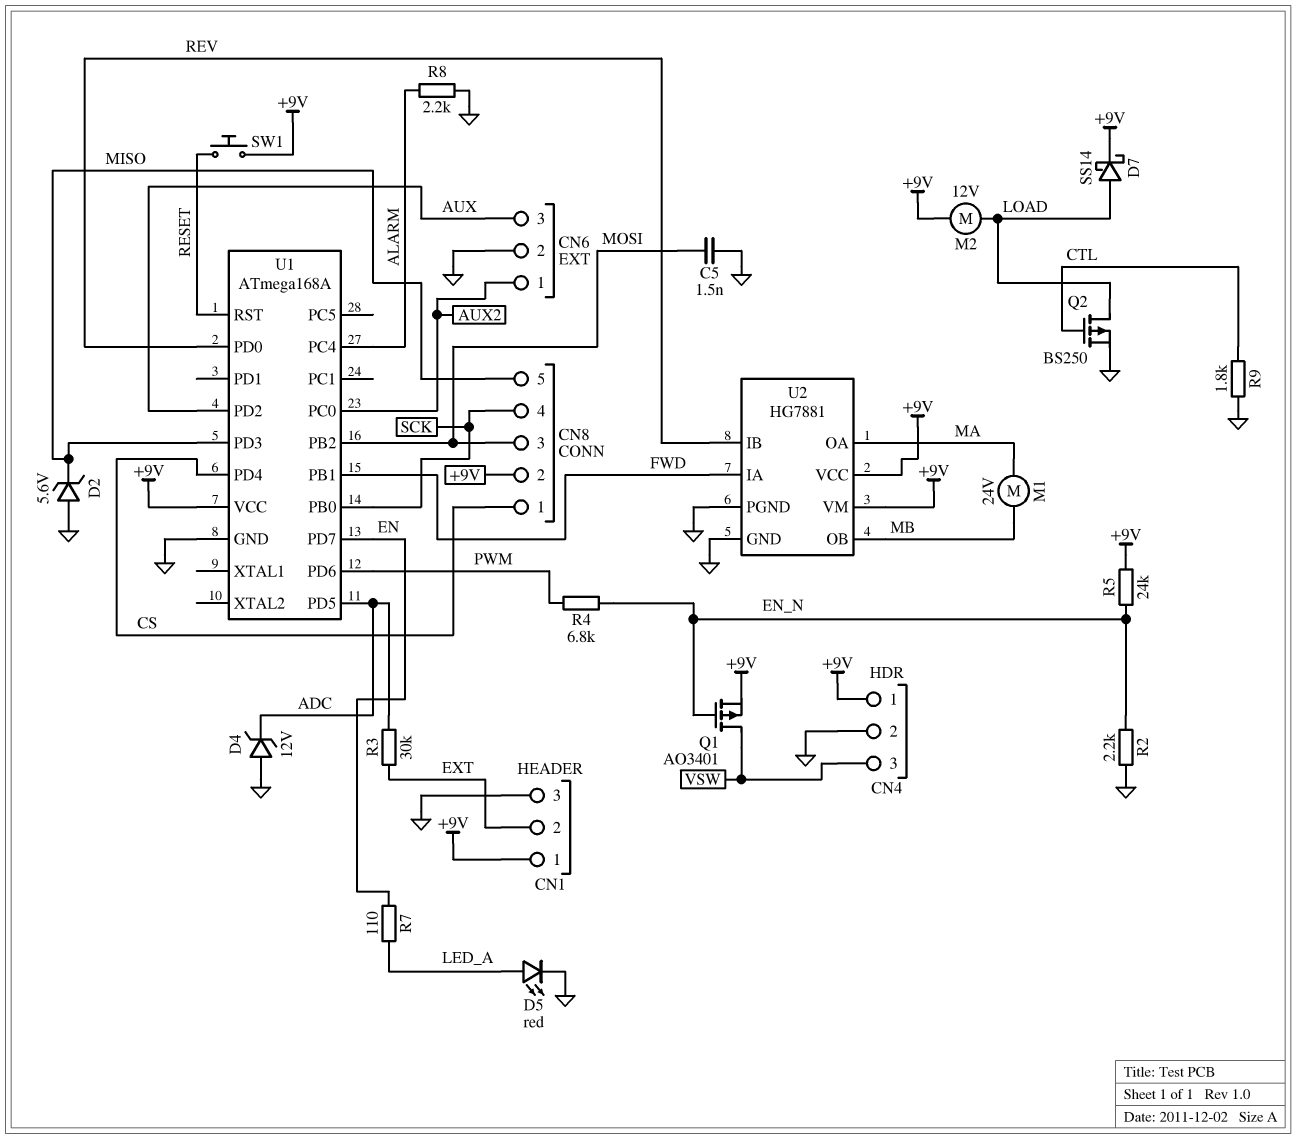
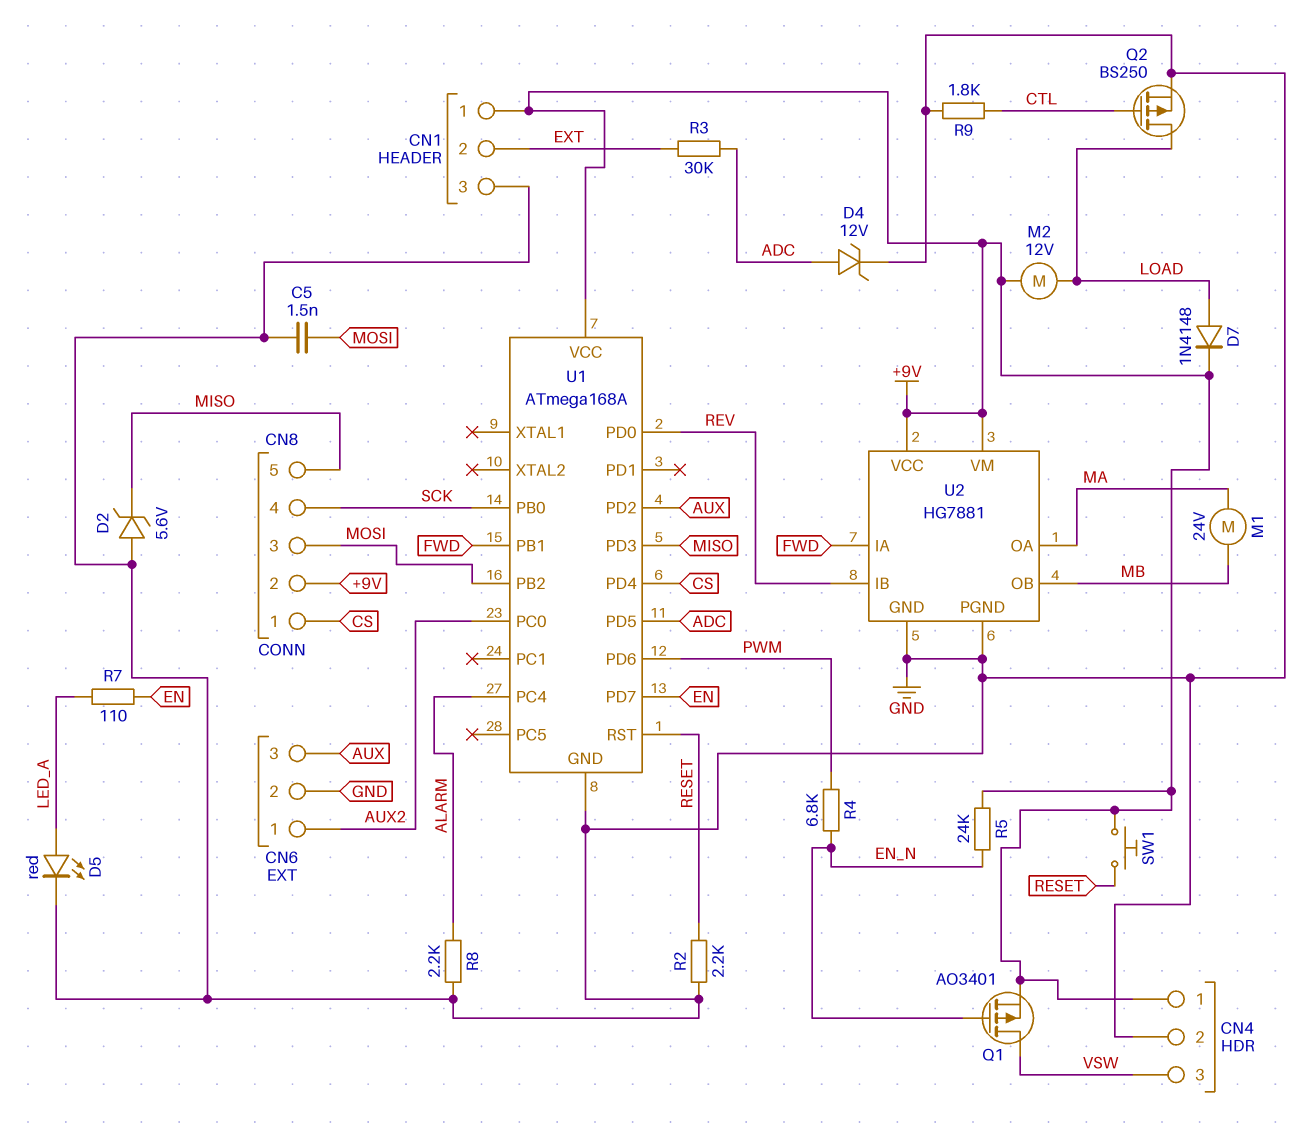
D4: zener 12V (A GND, K ADC) -> zener 12V (A ADC, K GND)
D7: schottky SS14 (A LOAD, K +9V) -> diode 1N4148 (A LOAD, K +9V)
R2: 2.2k (EN_N, GND) -> 2.2k (GND, RESET)

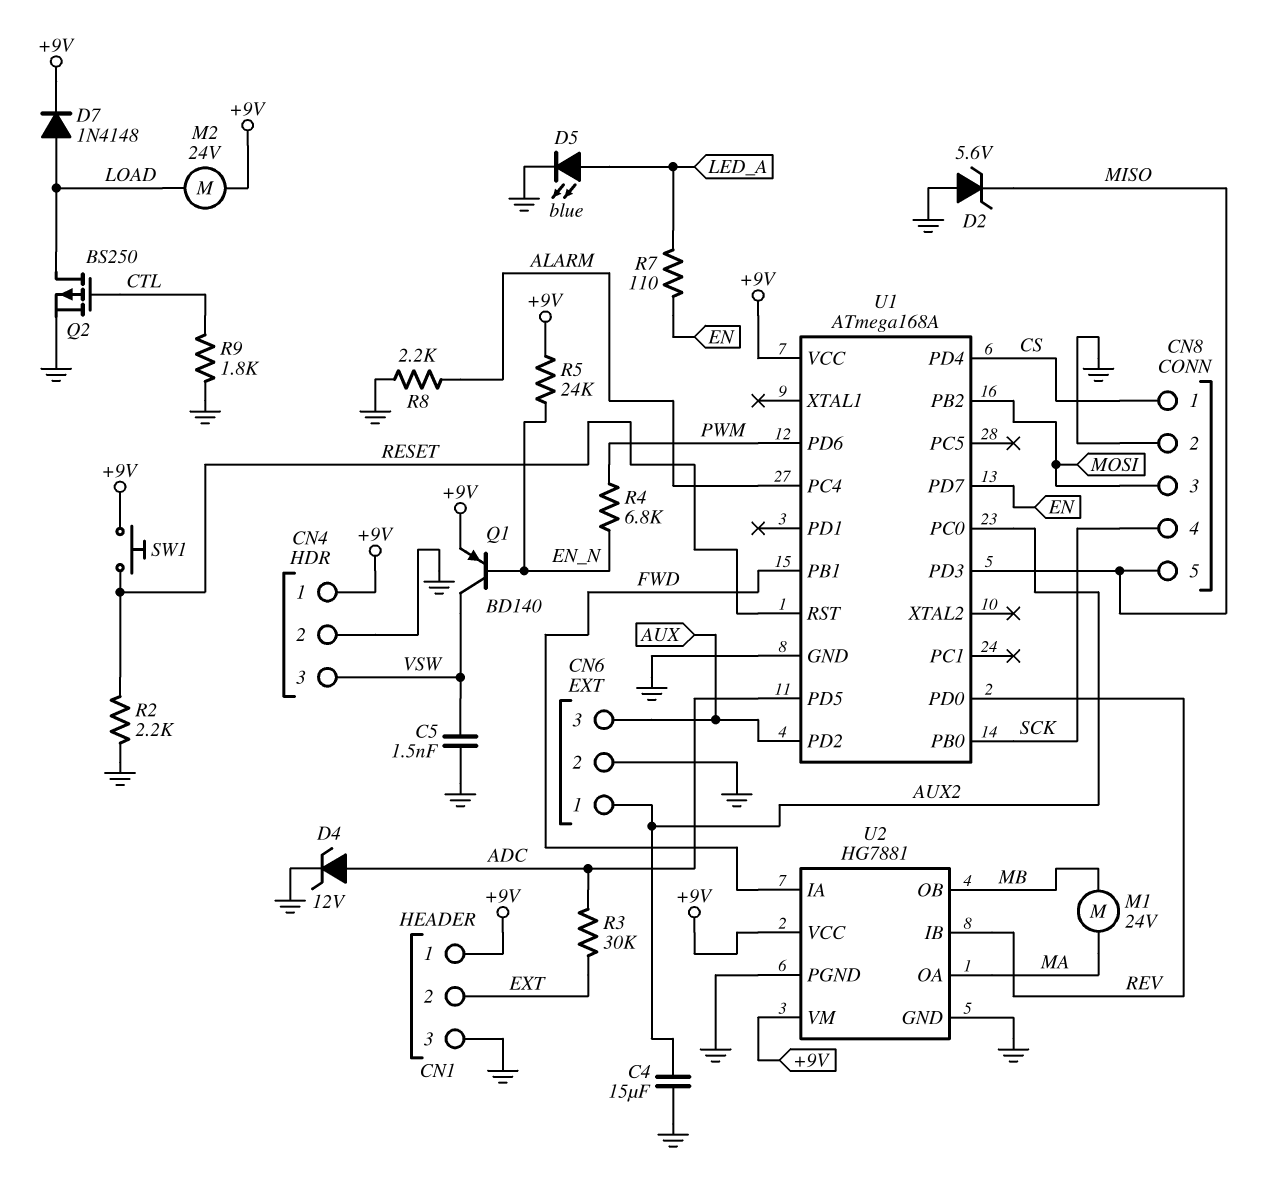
C4: none -> 15uF (AUX2, GND)
C5: 1.5nF (GND, MOSI) -> 1.5nF (GND, VSW)
CN8 pin 2: +9V -> GND
D5: LED red (A LED_A, K GND) -> LED blue (A LED_A, K GND)
M2: motor 12V (+9V, LOAD) -> motor 24V (+9V, LOAD)
Q1: PMOS AO3401 (G EN_N, D VSW, S +9V) -> PNP BD140 (B EN_N, C VSW, E +9V)

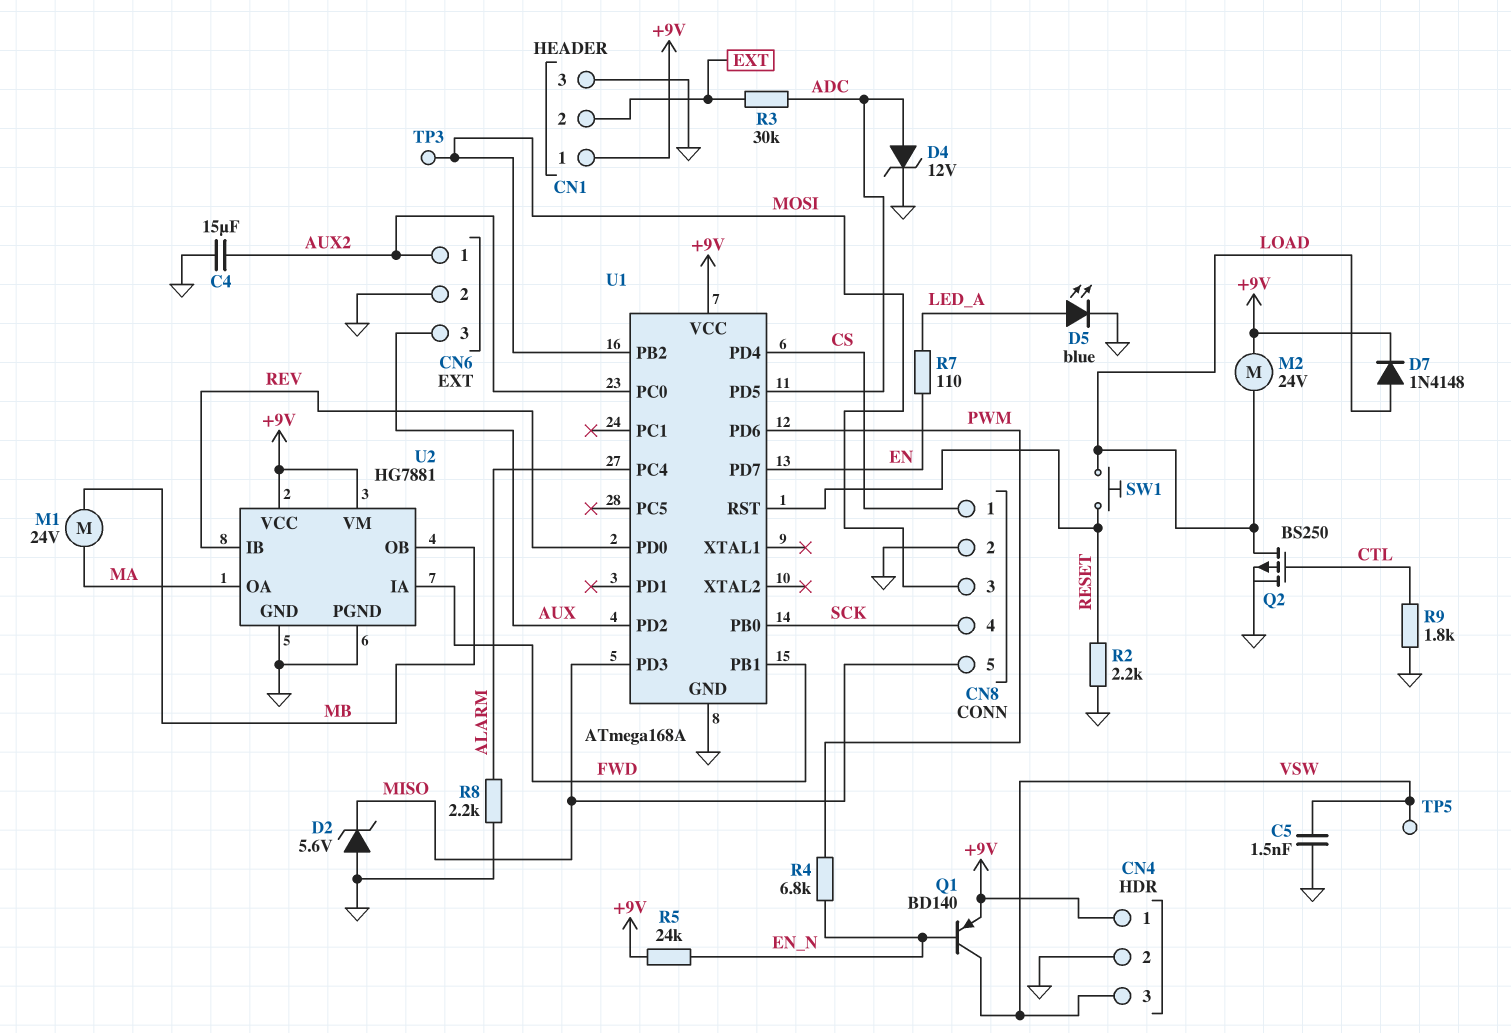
SW1: button (+9V, RESET) -> button (LOAD, RESET)
TP3: none -> test point (MOSI)
TP5: none -> test point (VSW)

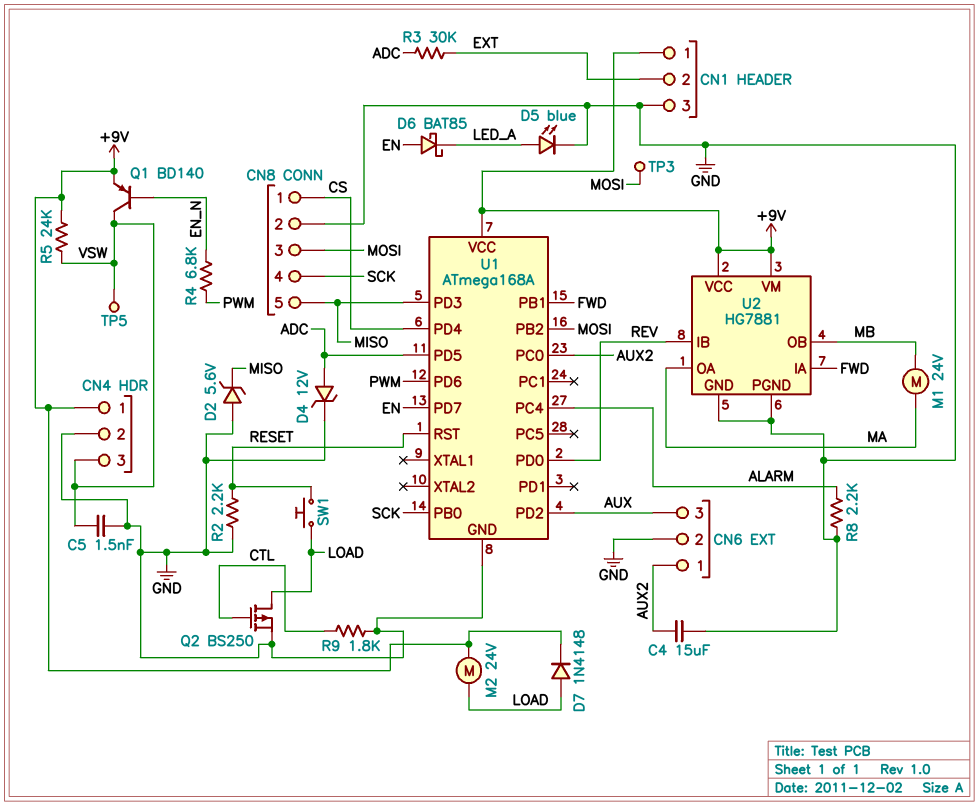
D6: none -> schottky BAT85 (A EN, K LED_A)
R5: 24k (+9V, EN_N) -> 24k (+9V, VSW)
R7: 110 (EN, LED_A) -> none

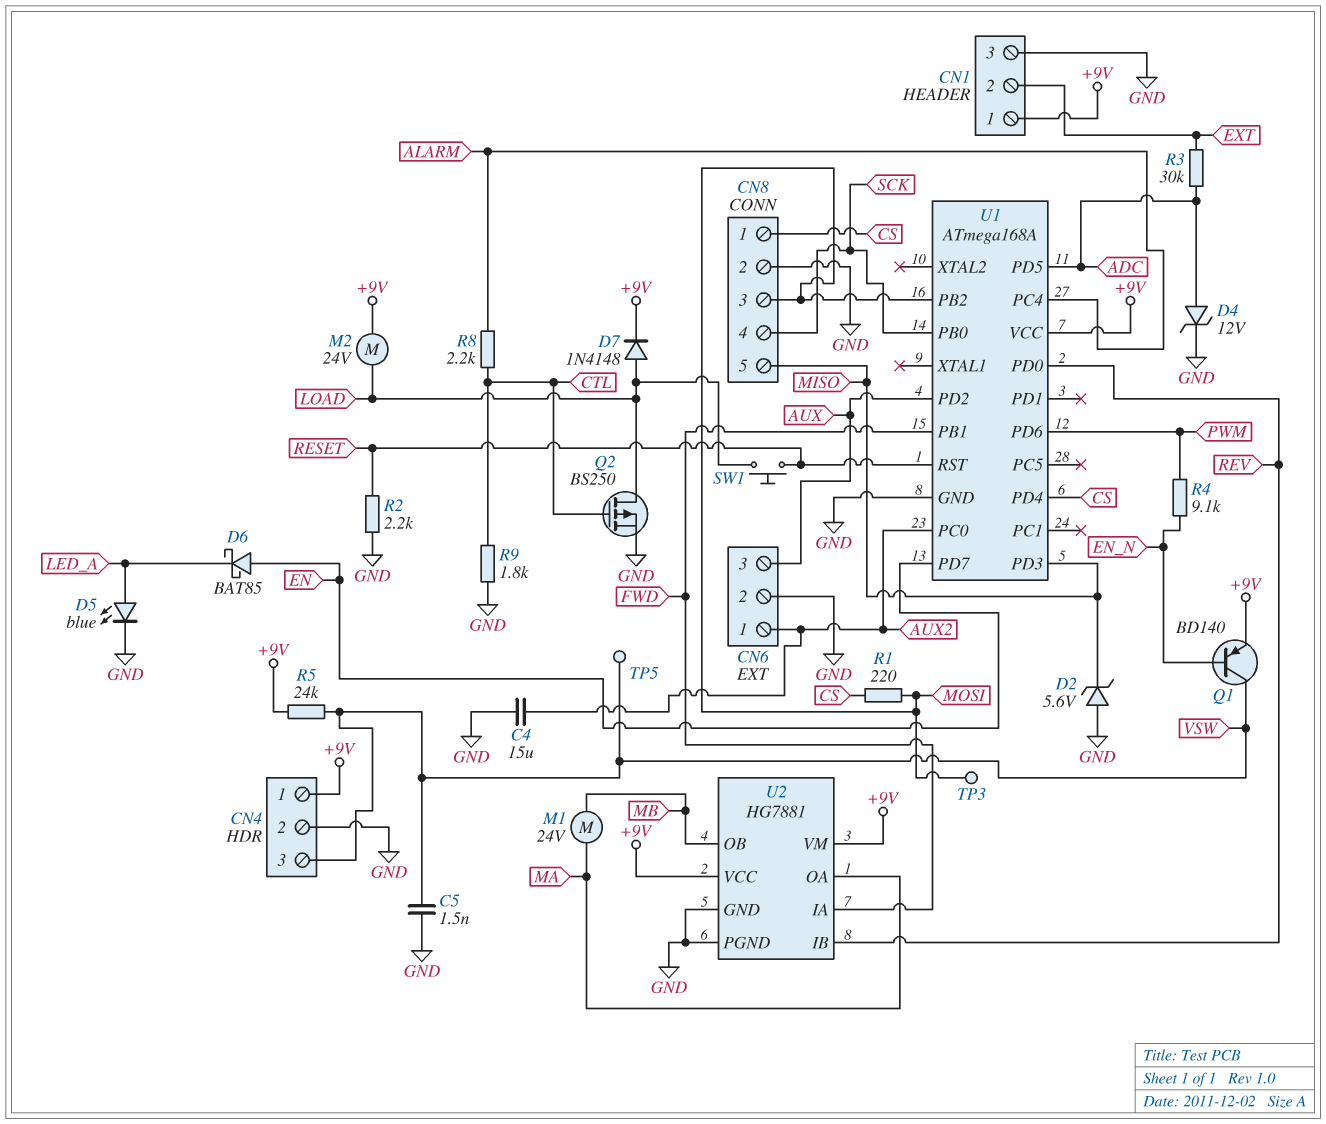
R1: none -> 220 (CS, MOSI)
R4: 6.8k (EN_N, PWM) -> 9.1k (EN_N, PWM)
R8: 2.2k (ALARM, GND) -> 2.2k (ALARM, CTL)

